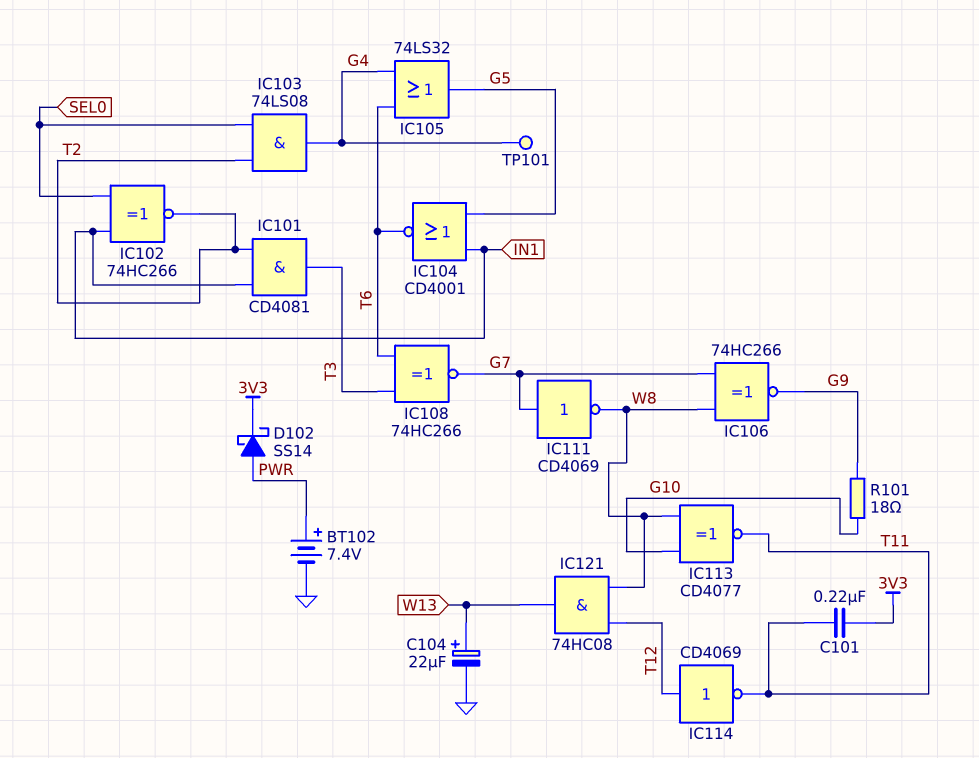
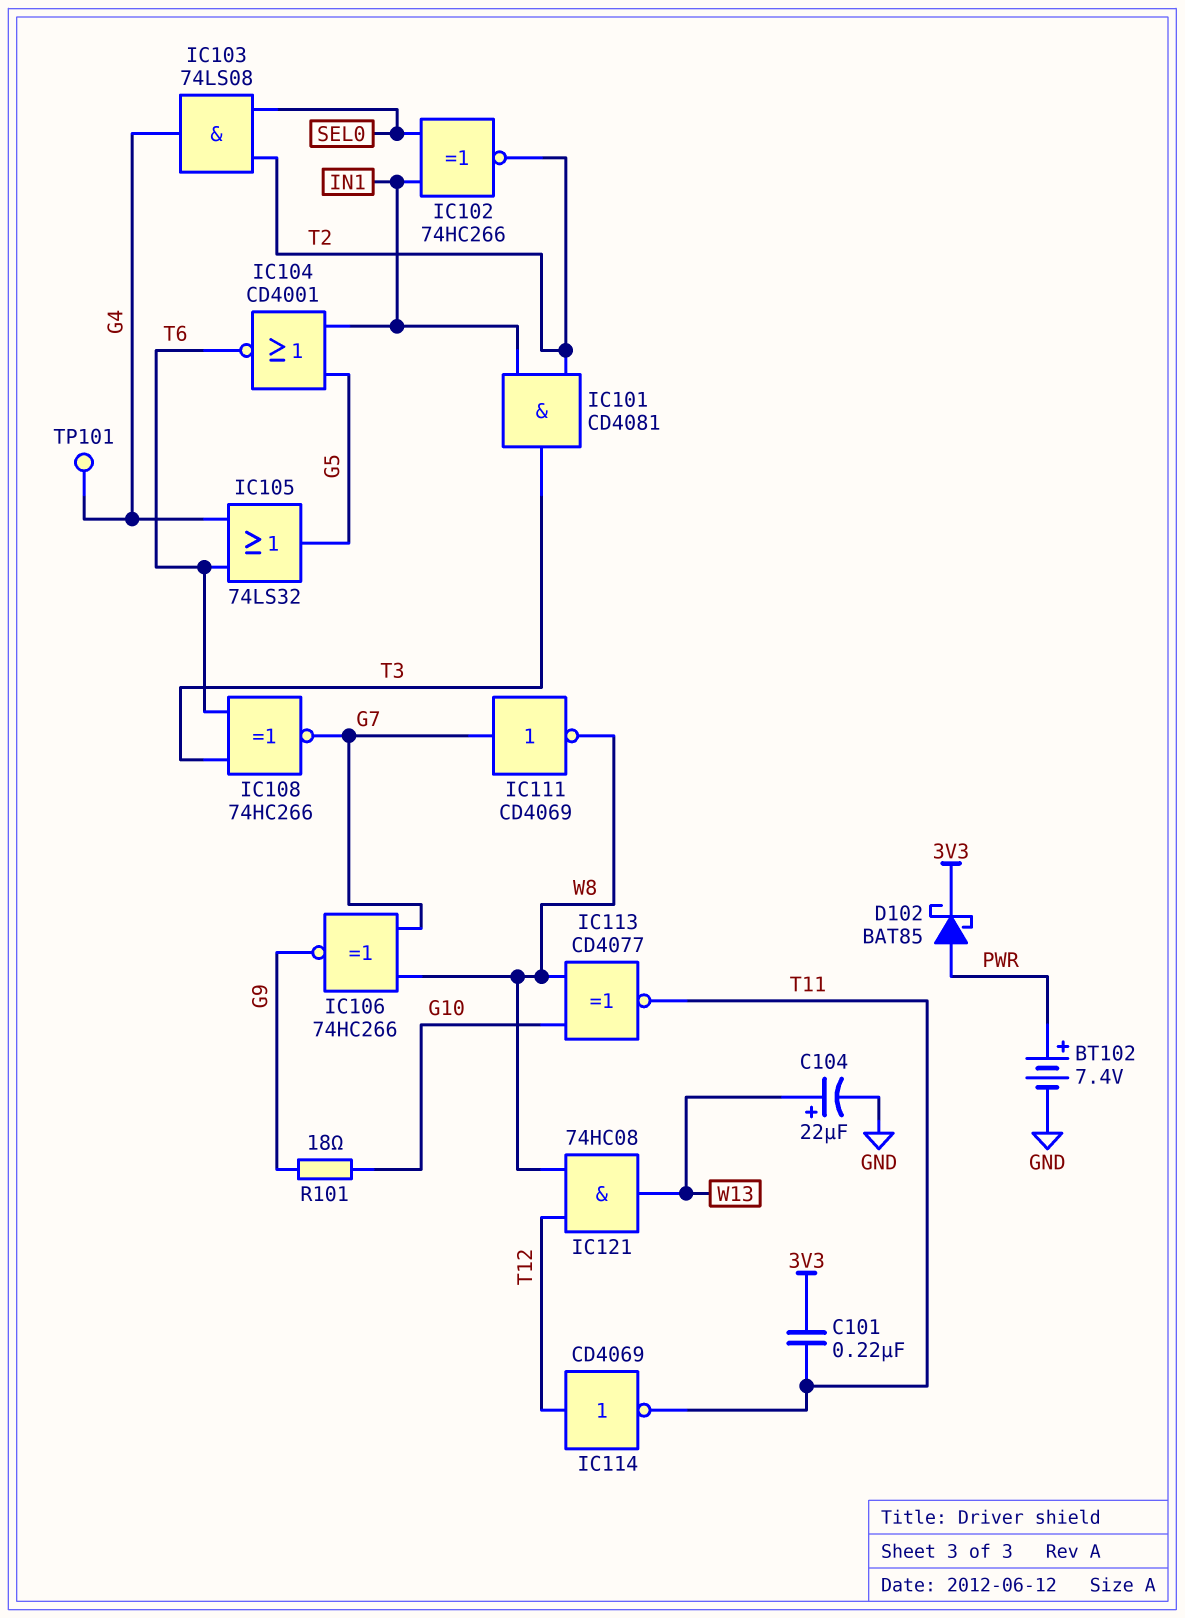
D102: schottky SS14 (A PWR, K 3V3) -> schottky BAT85 (A PWR, K 3V3)

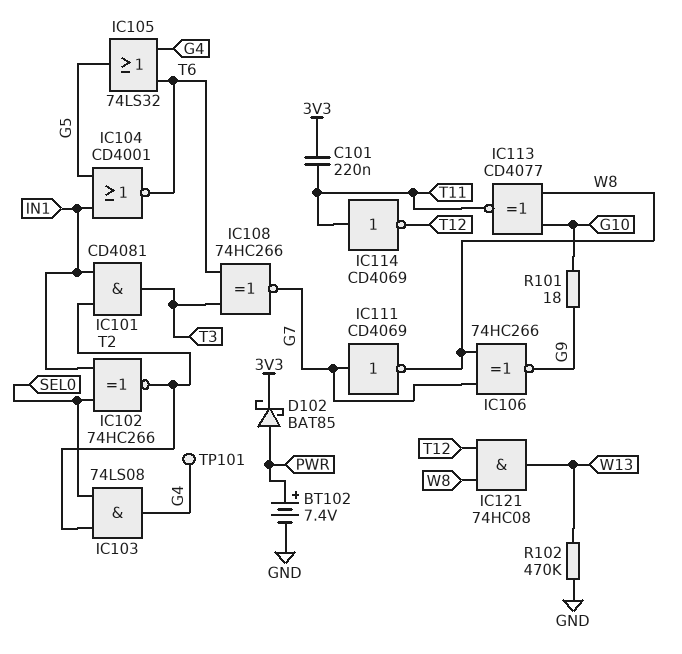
C104: 22uF (plus W13, minus GND) -> none
IC114: NOT CD4069 (in T12, out T11) -> NOT CD4069 (in T11, out T12)
R102: none -> 470k (GND, W13)

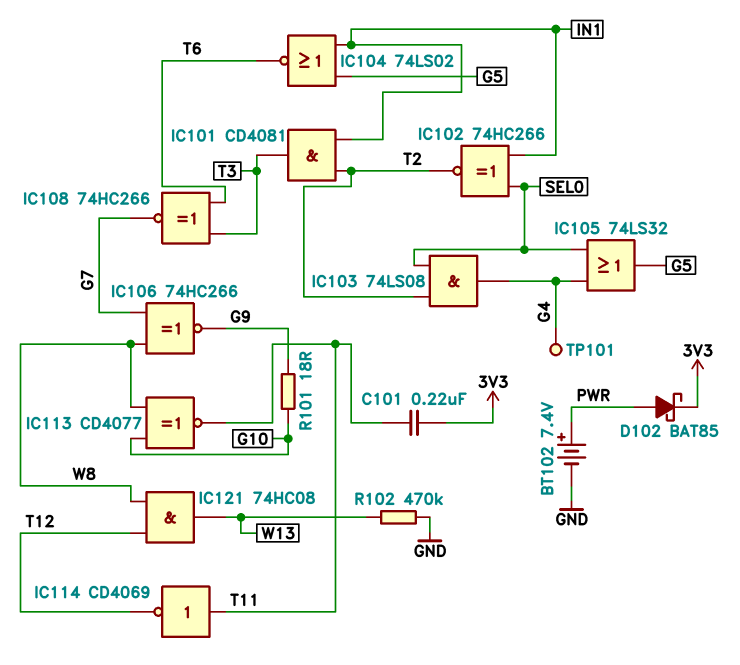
IC104: NOR CD4001 (in G5, in IN1, out T6) -> NOR 74LS02 (in G5, in IN1, out T6)
IC105: OR 74LS32 (in G4, in T6, out G5) -> OR 74LS32 (in G4, in SEL0, out G5)
IC111: NOT CD4069 (in G7, out W8) -> none

